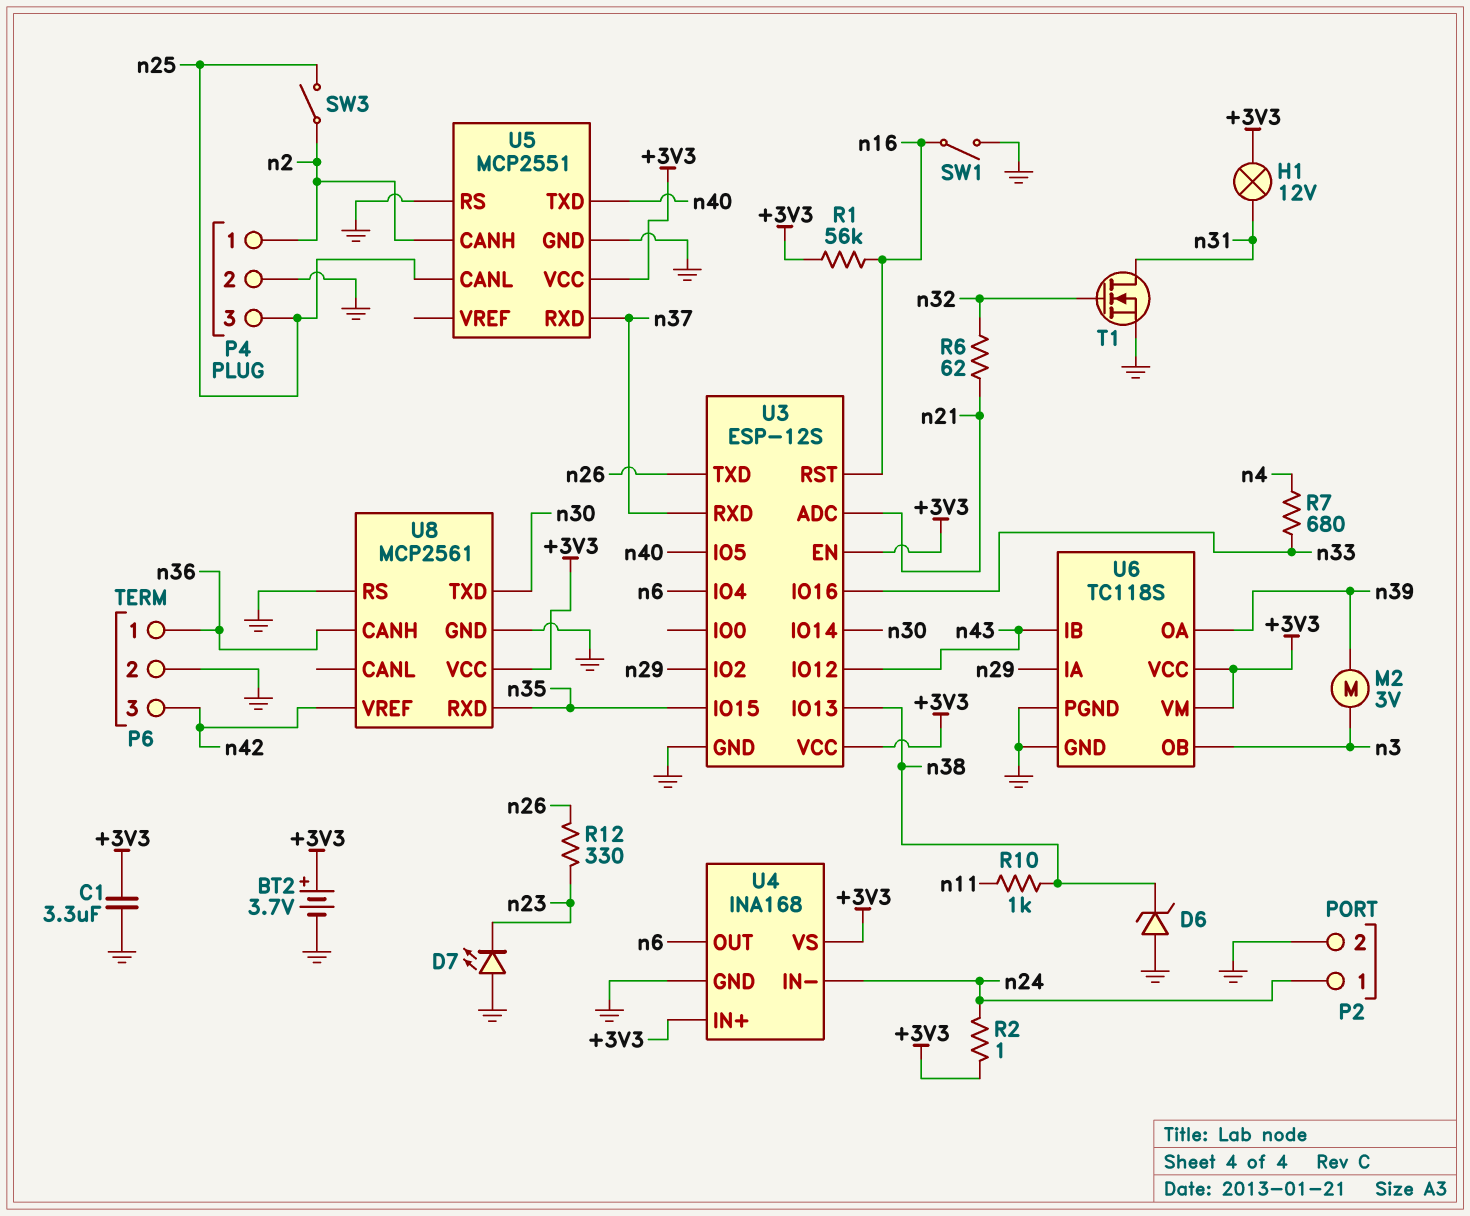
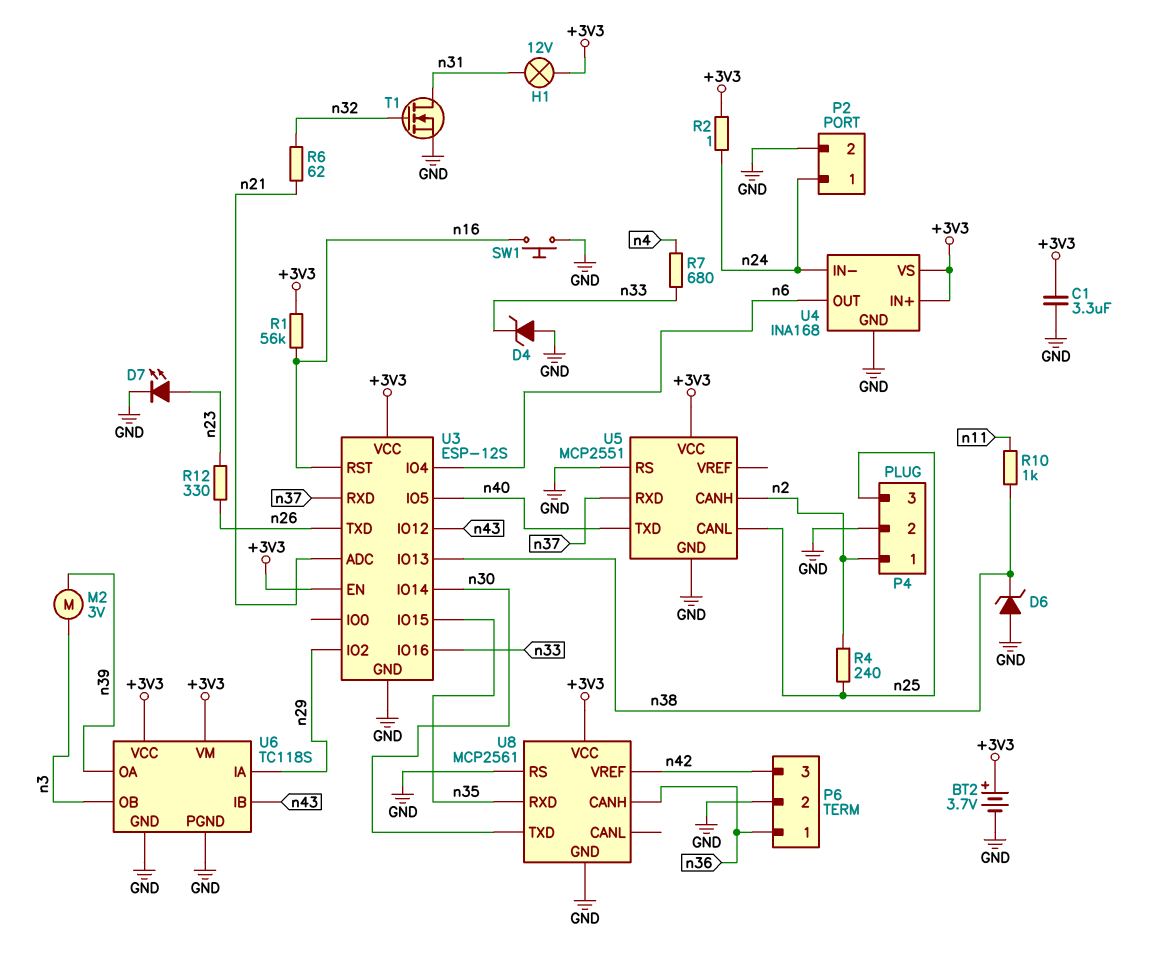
D4: none -> zener (A GND, K n33)
D7: LED (A GND, K n23) -> LED (A n23, K GND)
R4: none -> 240 (n2, n25)
SW1: switch (GND, n16) -> button (GND, n16)
SW3: switch (n2, n25) -> none

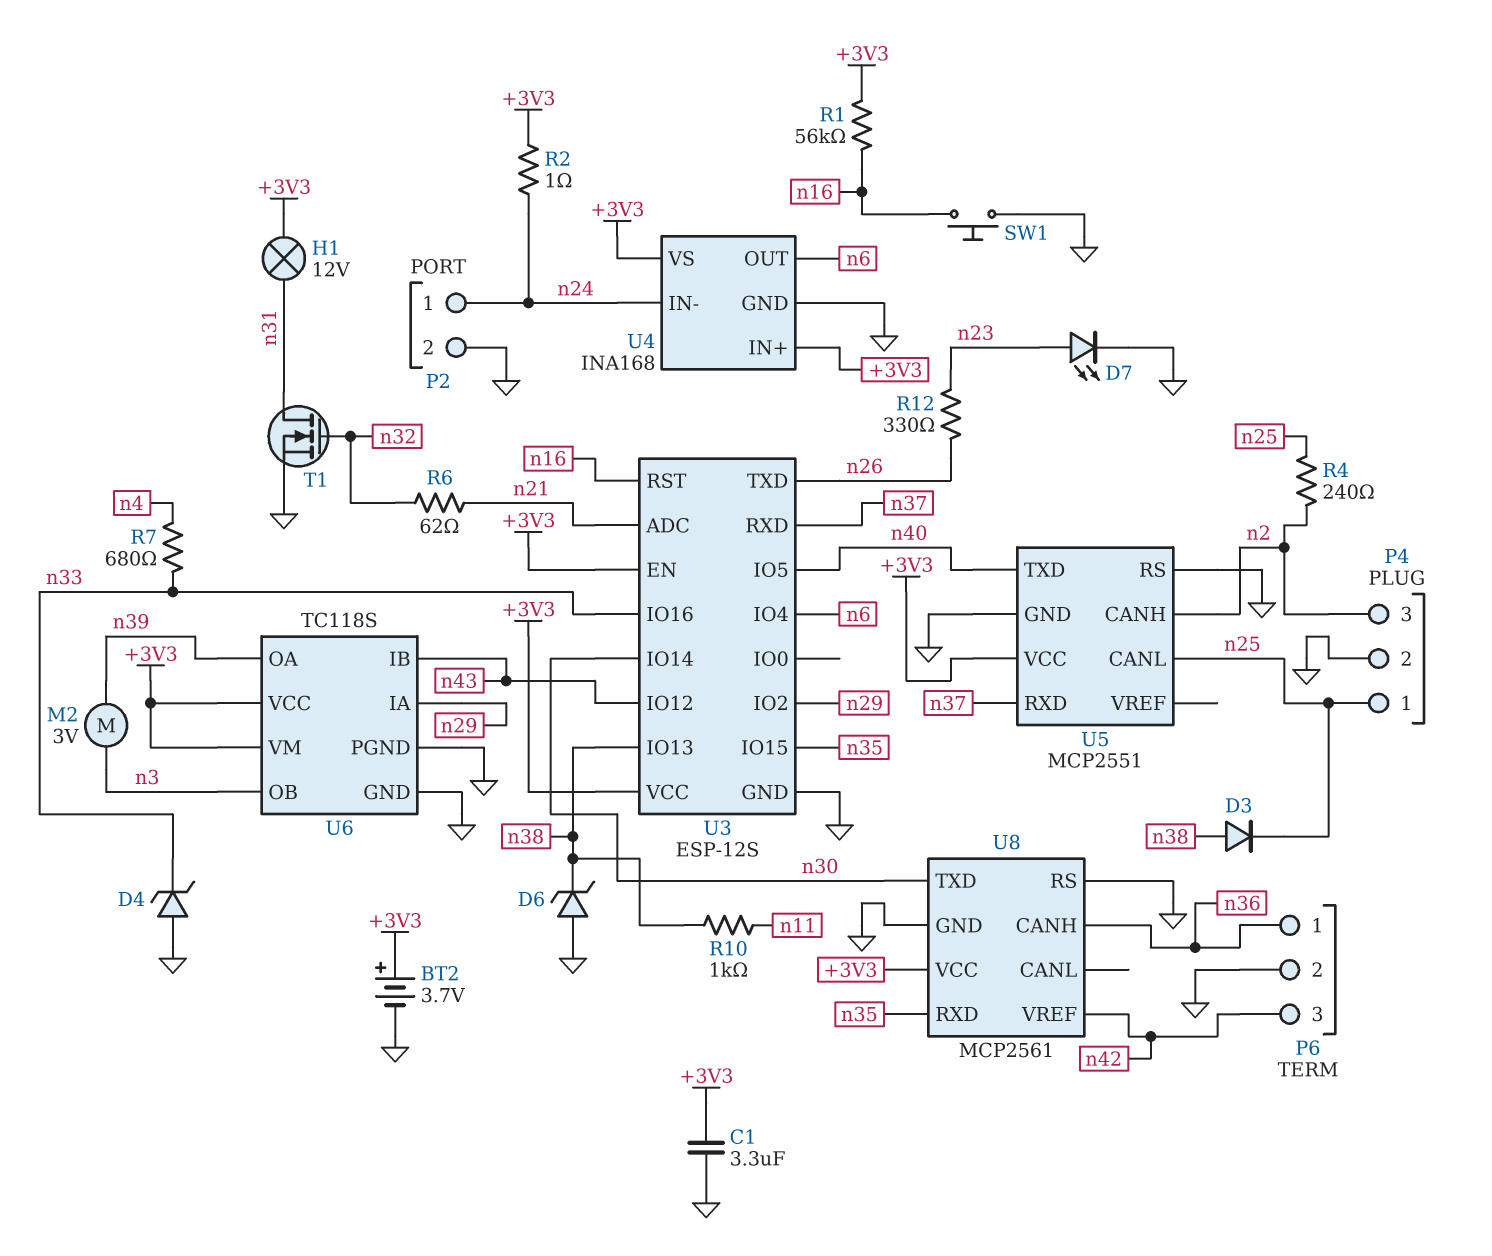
D3: none -> diode (A n38, K n25)
P4 pin 1: n2 -> n25
P4 pin 3: n25 -> n2

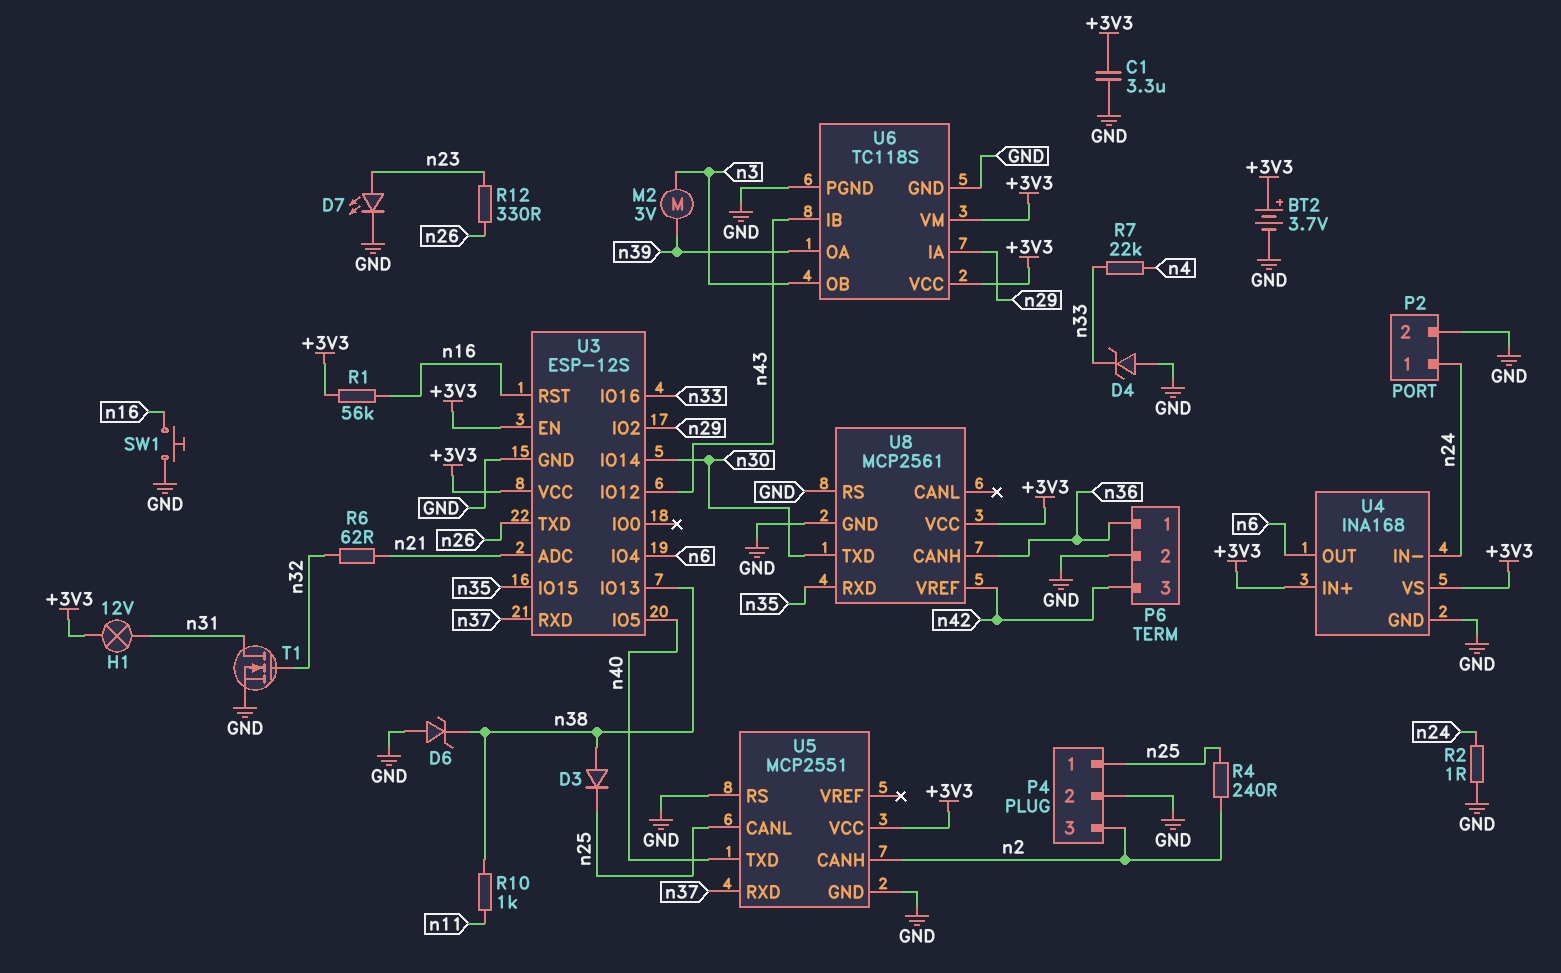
R2: 1 (+3V3, n24) -> 1 (GND, n24)
R7: 680 (n4, n33) -> 22k (n4, n33)

